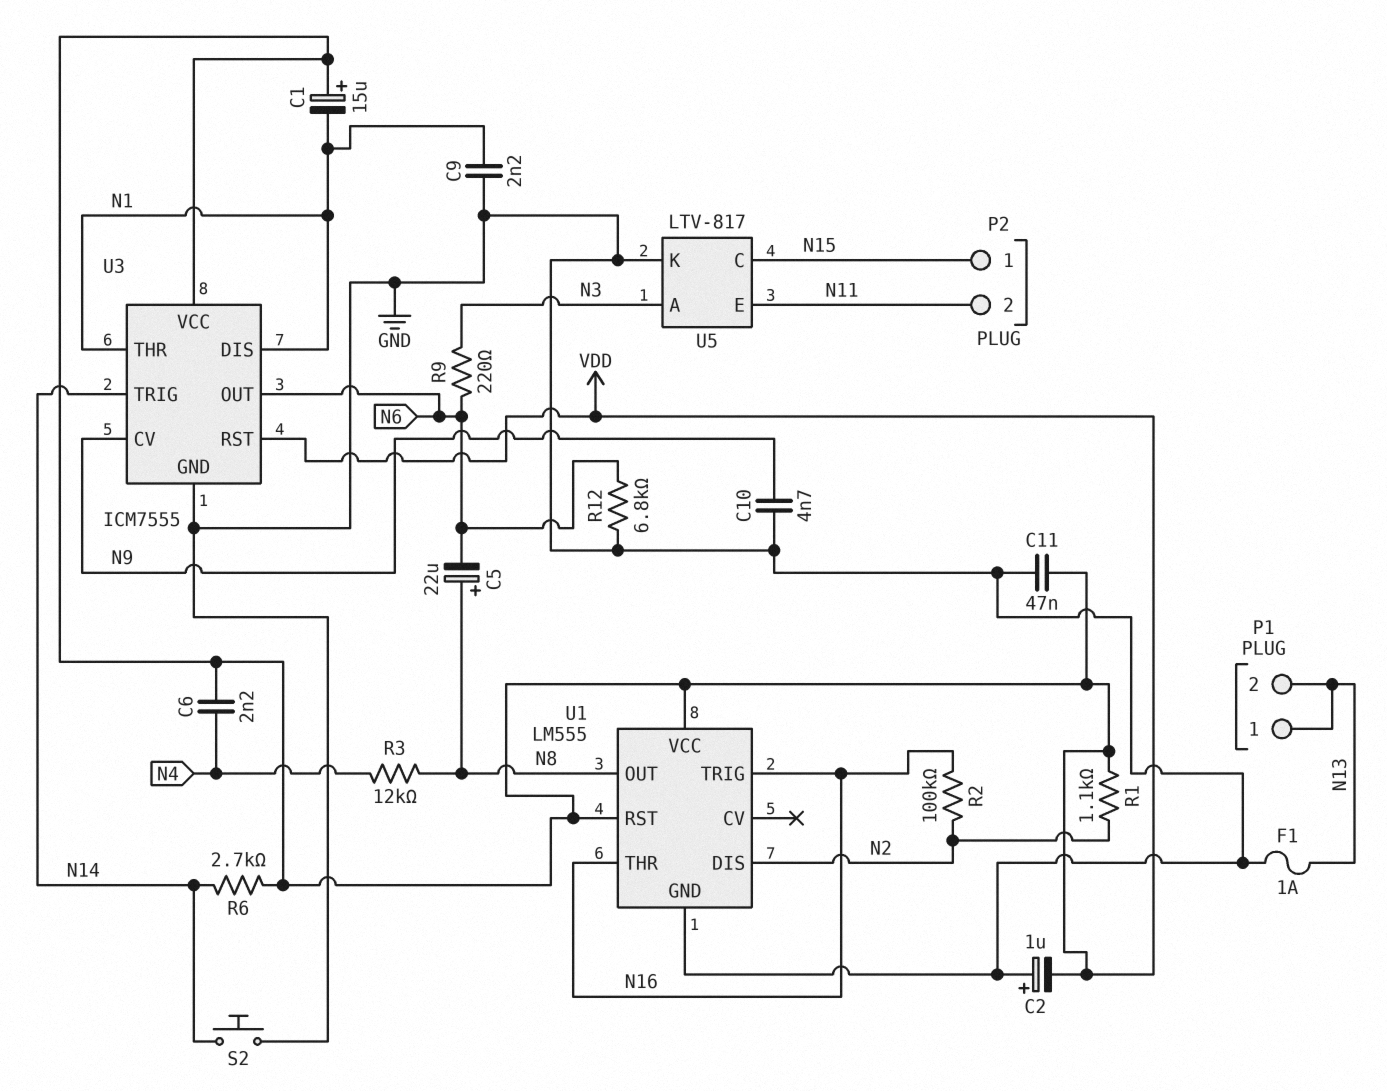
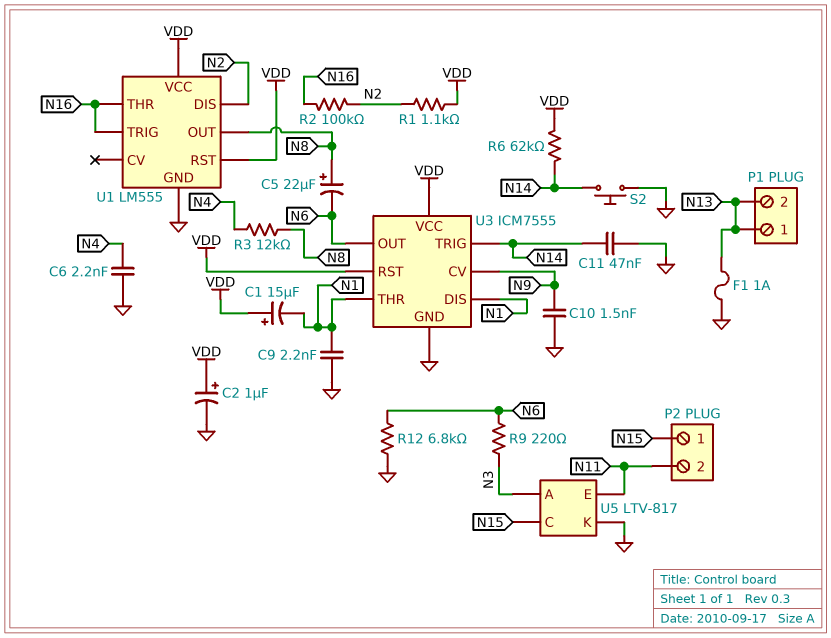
C2: 1uF (plus GND, minus VDD) -> 1uF (plus VDD, minus GND)
C6: 2.2nF (N4, VDD) -> 2.2nF (GND, N4)
C10: 4.7nF (GND, N9) -> 1.5nF (GND, N9)
C11: 47nF (GND, VDD) -> 47nF (GND, N14)
R6: 2.7k (N14, VDD) -> 62k (N14, VDD)

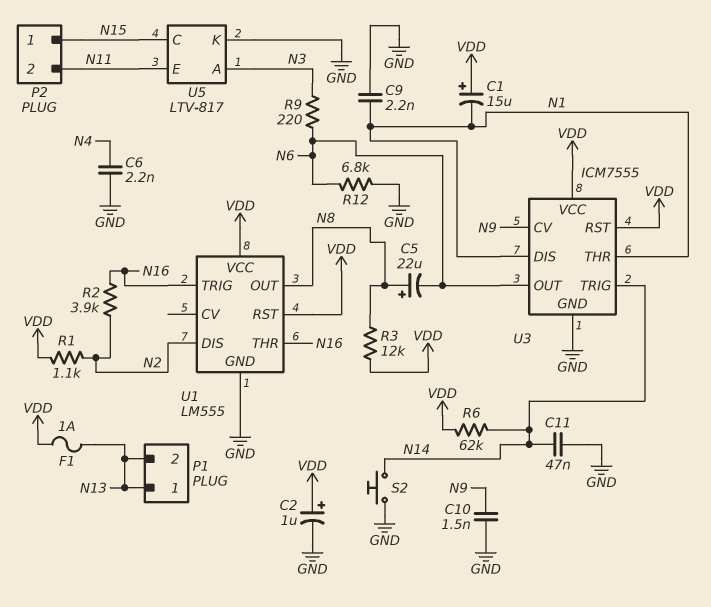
F1: 1A (GND, N13) -> 1A (N13, VDD)
R2: 100k (N2, N16) -> 3.9k (N2, N16)
R3: 12k (N4, N8) -> 12k (N8, VDD)

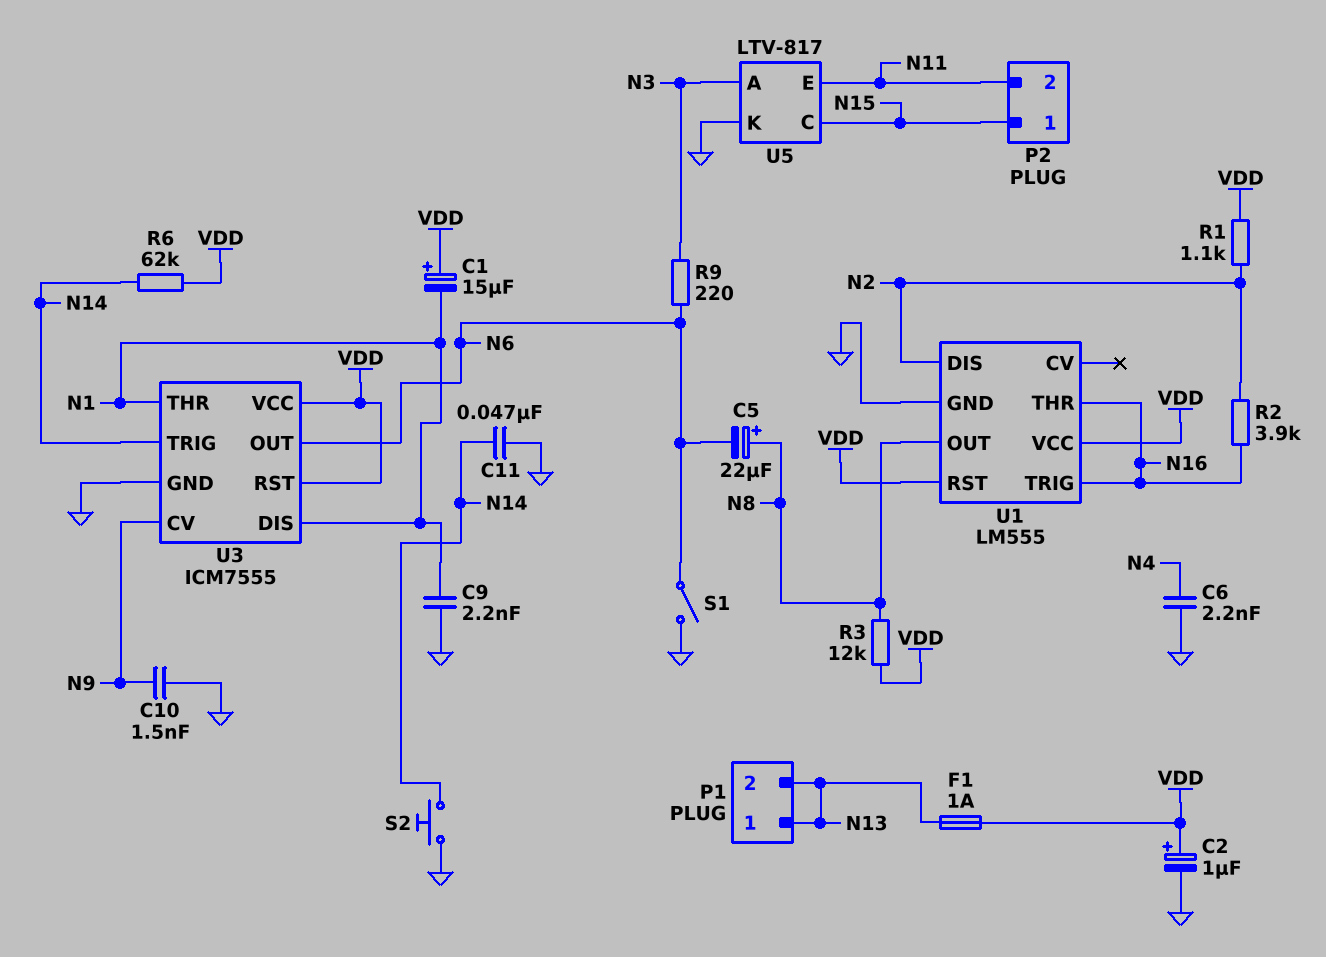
R12: 6.8k (GND, N6) -> none
S1: none -> switch (GND, N6)

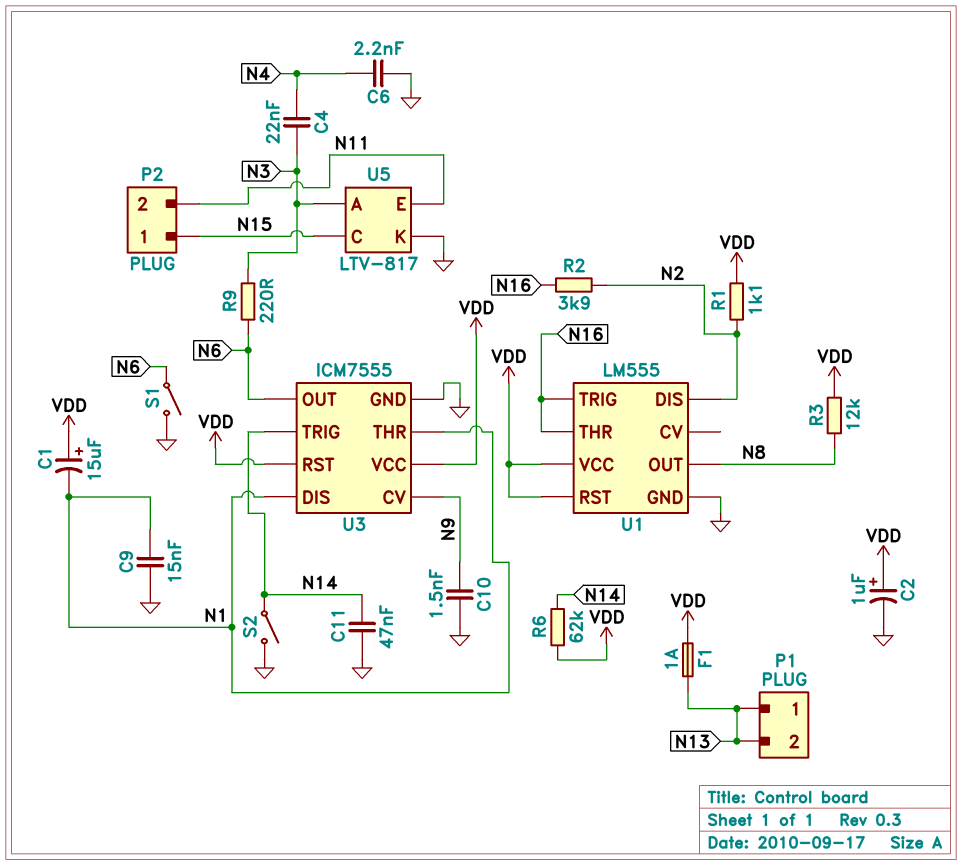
C4: none -> 22nF (N3, N4)
C5: 22uF (plus N8, minus N6) -> none
C9: 2.2nF (GND, N1) -> 15nF (GND, N1)
S2: button (GND, N14) -> switch (GND, N14)

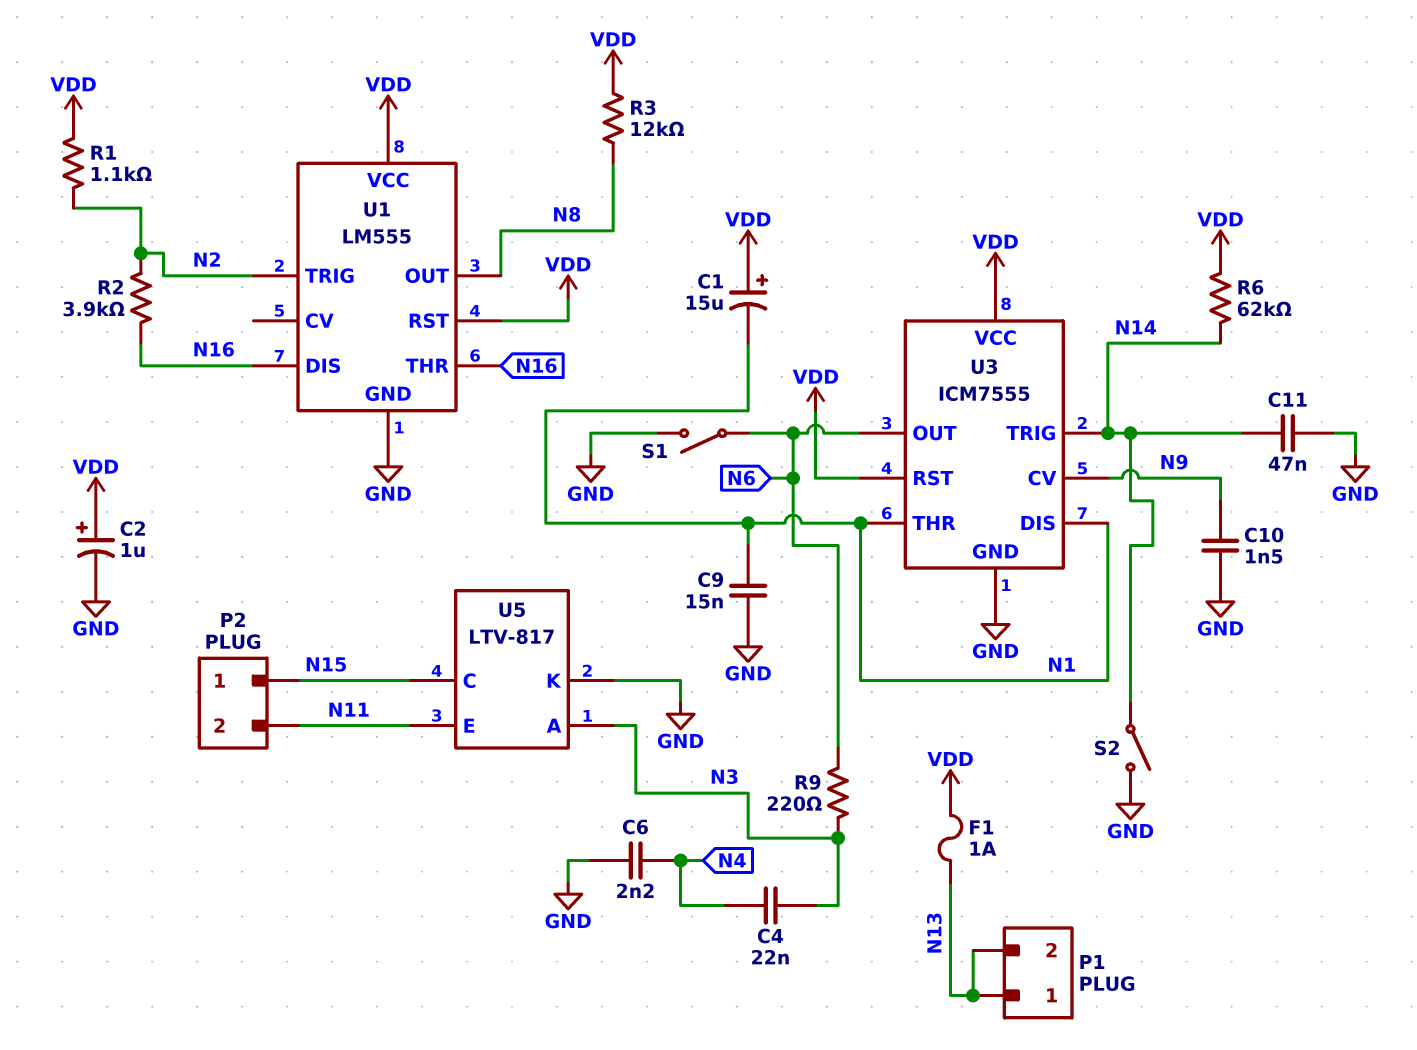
U1 pin DIS: N2 -> N16
U1 pin TRIG: N16 -> N2

